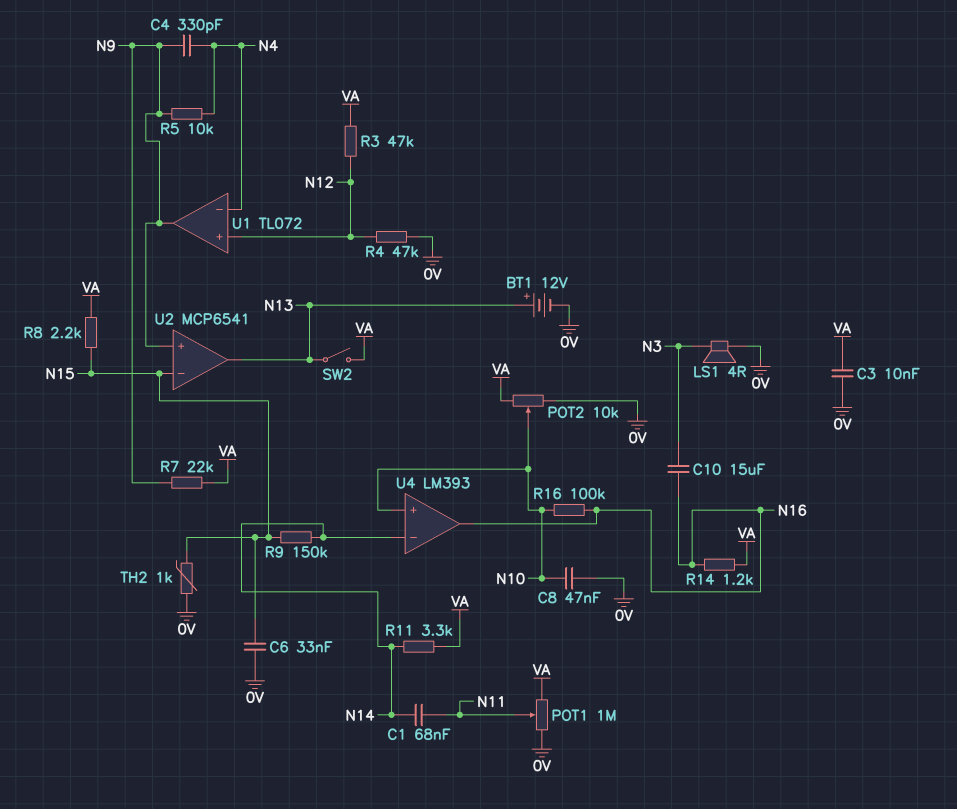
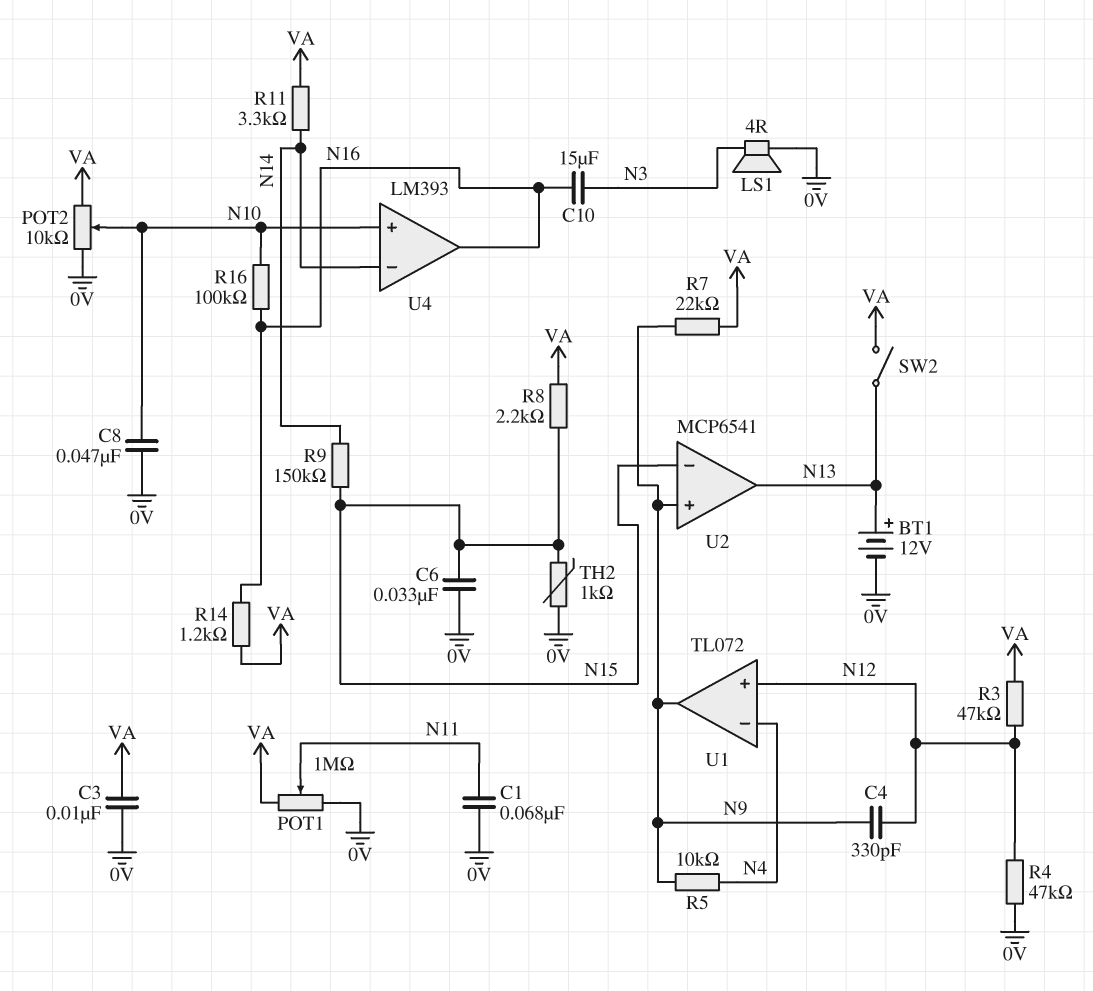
C1: 68nF (N11, N14) -> 68nF (0V, N11)
C4: 330pF (N4, N9) -> 330pF (N9, N12)

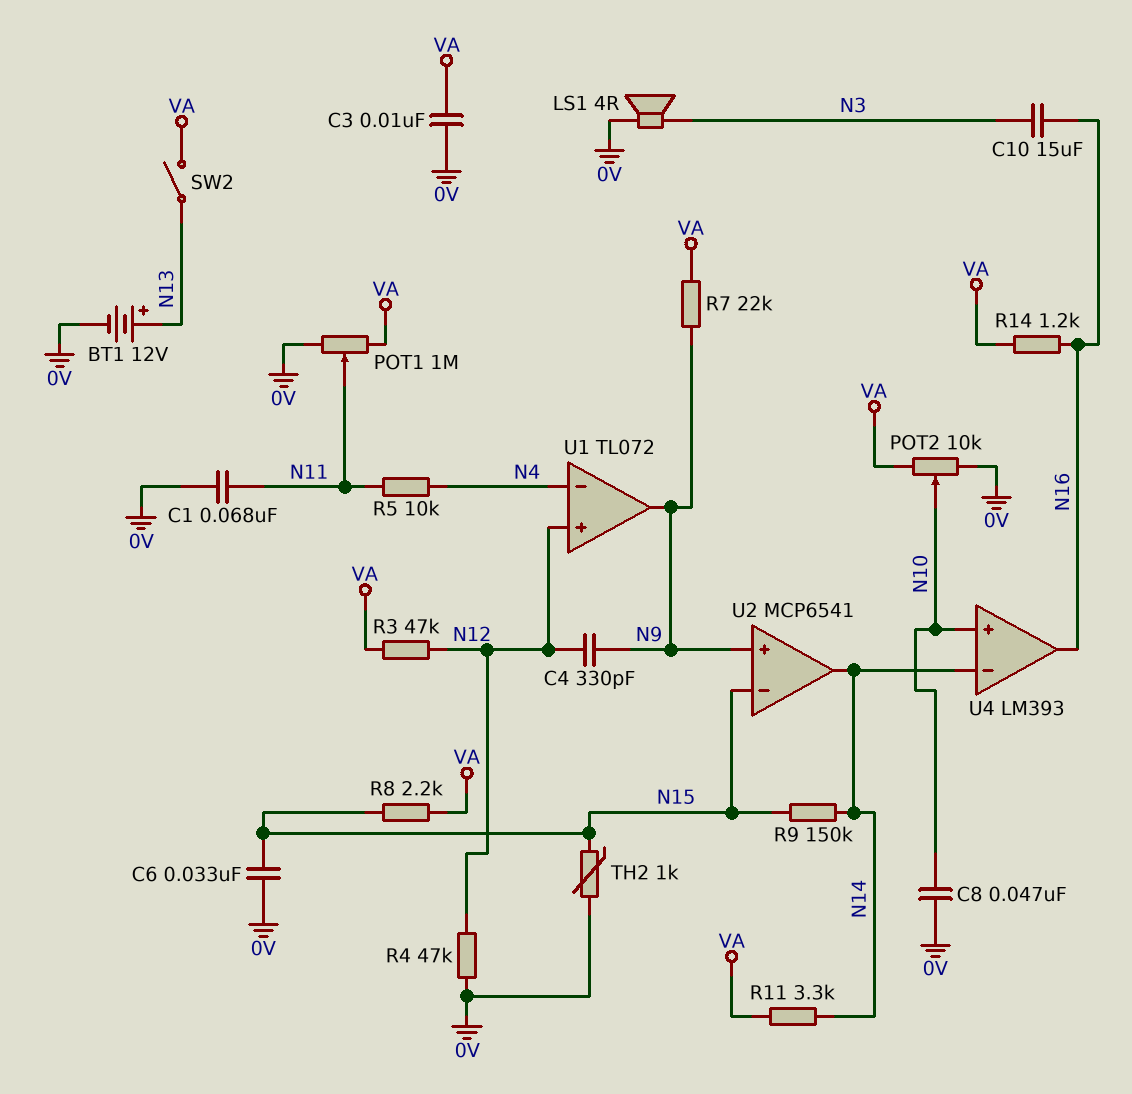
R5: 10k (N4, N9) -> 10k (N4, N11)
R16: 100k (N10, N16) -> none
U2 pin out: N13 -> N14

